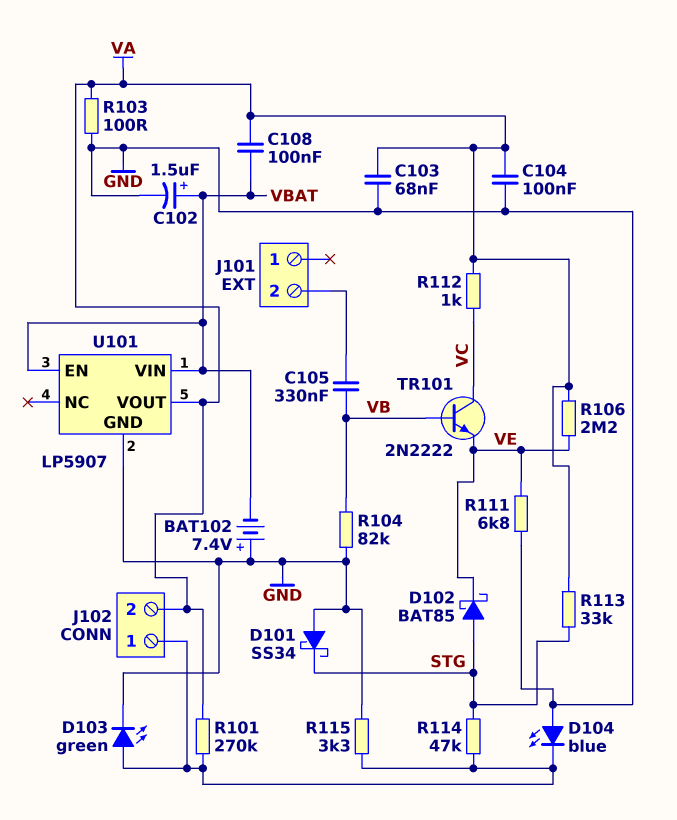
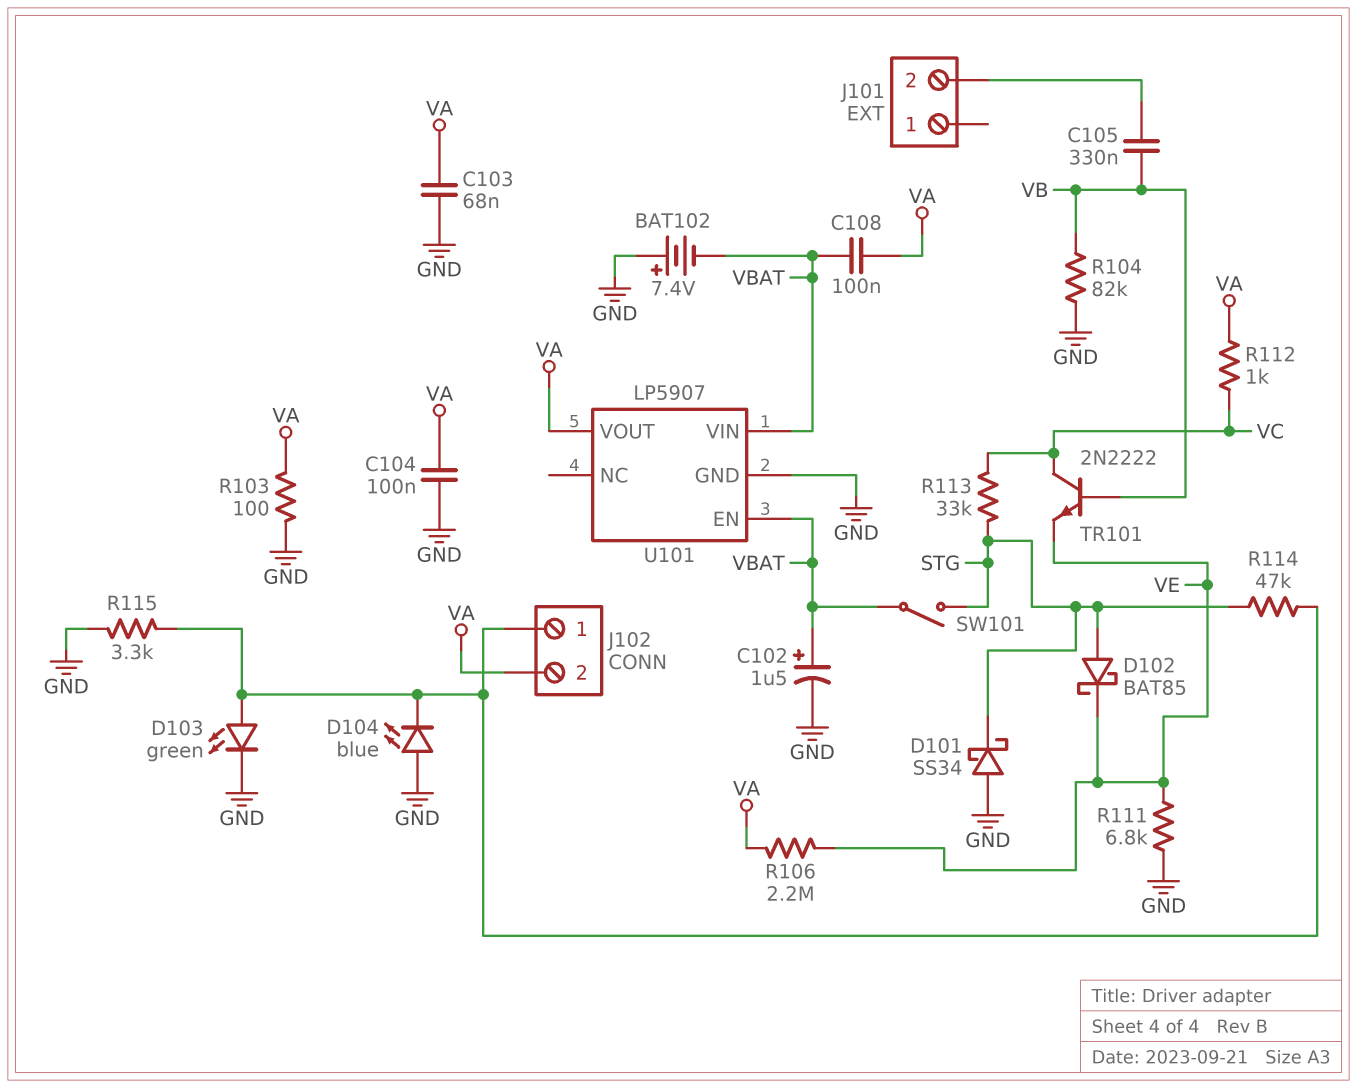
R101: 270k (J102/1, VA) -> none
R113: 33k (STG, VA) -> 33k (STG, VC)
SW101: none -> switch (STG, VBAT)

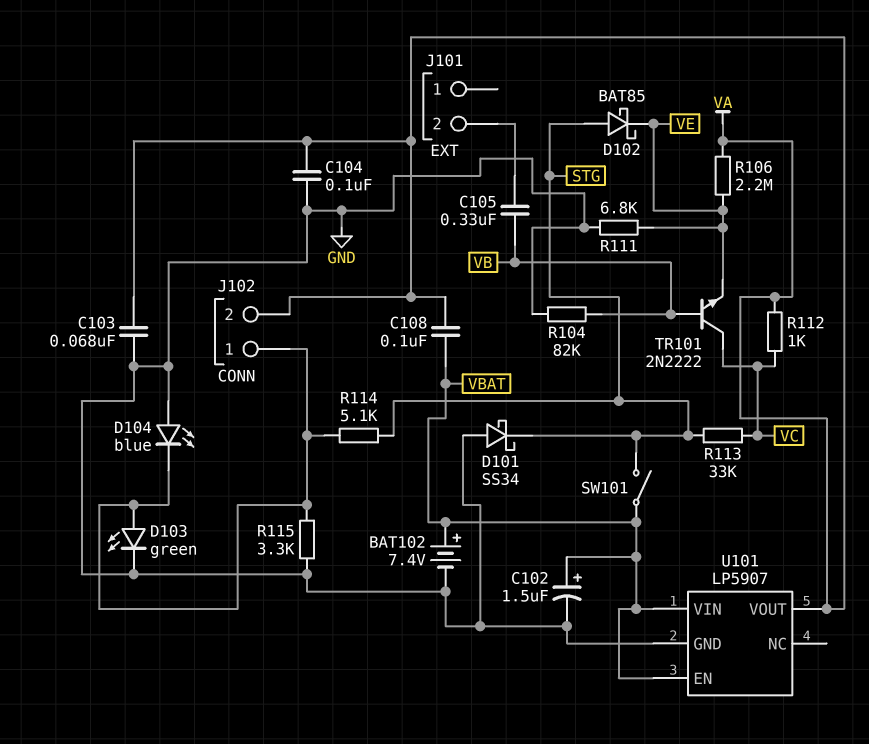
BAT102: 7.4V (plus GND, minus VBAT) -> 7.4V (plus VBAT, minus GND)
R103: 100 (GND, VA) -> none
R114: 47k (J102/1, STG) -> 5.1k (J102/1, STG)

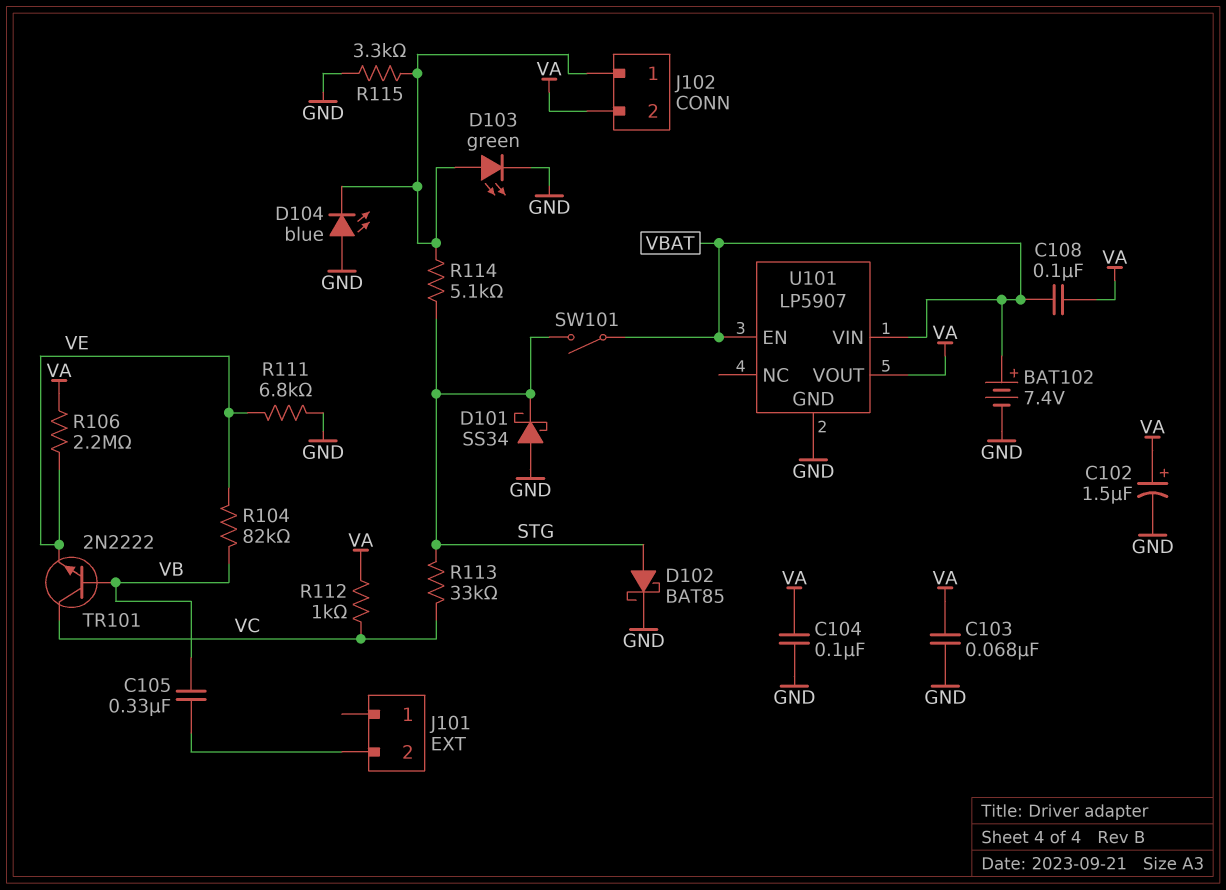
C102: 1.5uF (plus VBAT, minus GND) -> 1.5uF (plus VA, minus GND)
D102: schottky BAT85 (A STG, K VE) -> schottky BAT85 (A STG, K GND)
R104: 82k (GND, VB) -> 82k (VB, VE)

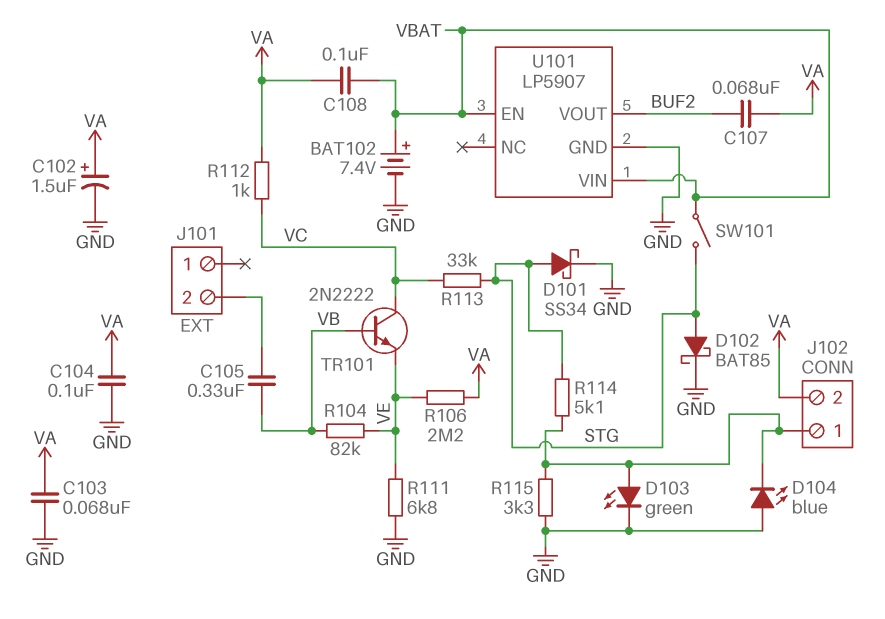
C107: none -> 68nF (BUF2, VA)
D101: schottky SS34 (A GND, K STG) -> schottky SS34 (A STG, K GND)
U101 pin VOUT: VA -> BUF2

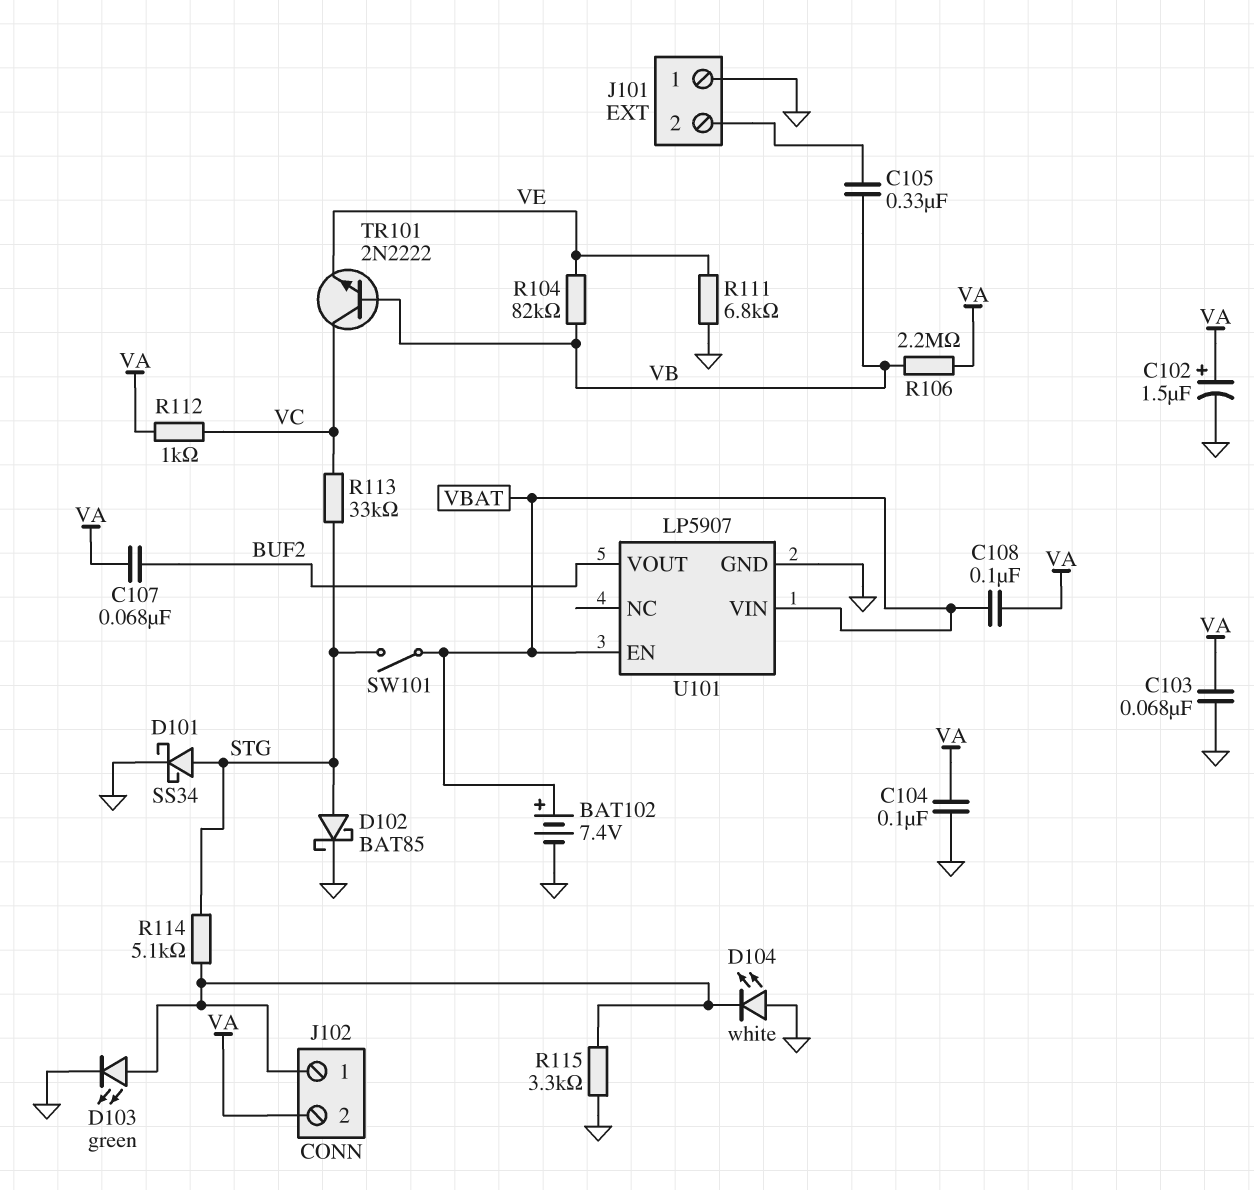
D104: LED blue (A GND, K J102/1) -> LED white (A GND, K J102/1)
J101 pin 1: none -> GND
R106: 2.2M (VA, VE) -> 2.2M (VA, VB)

